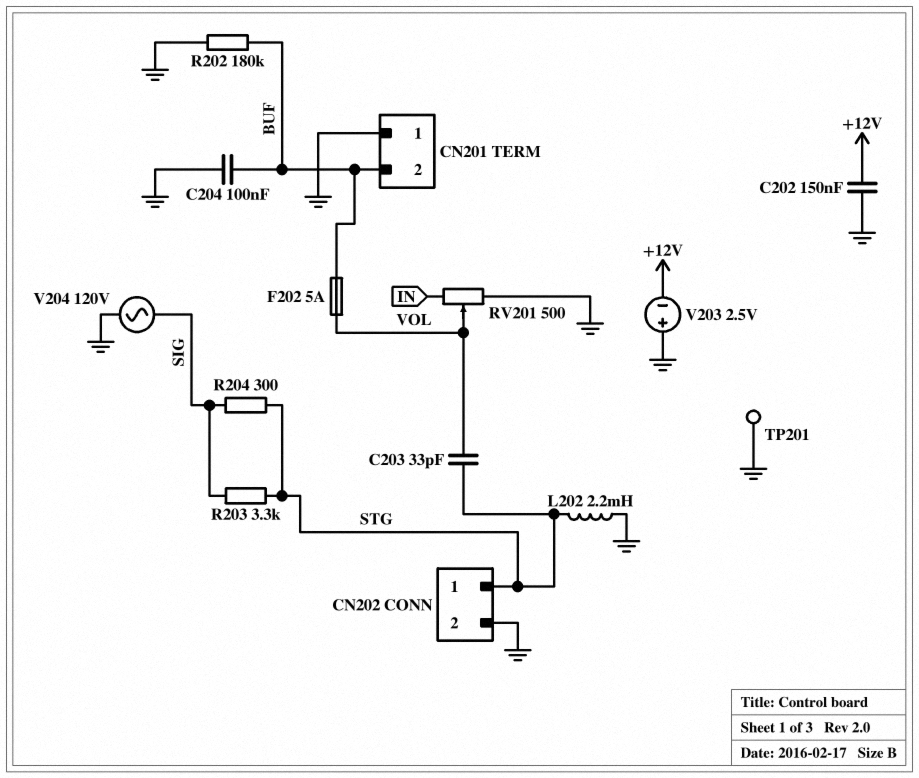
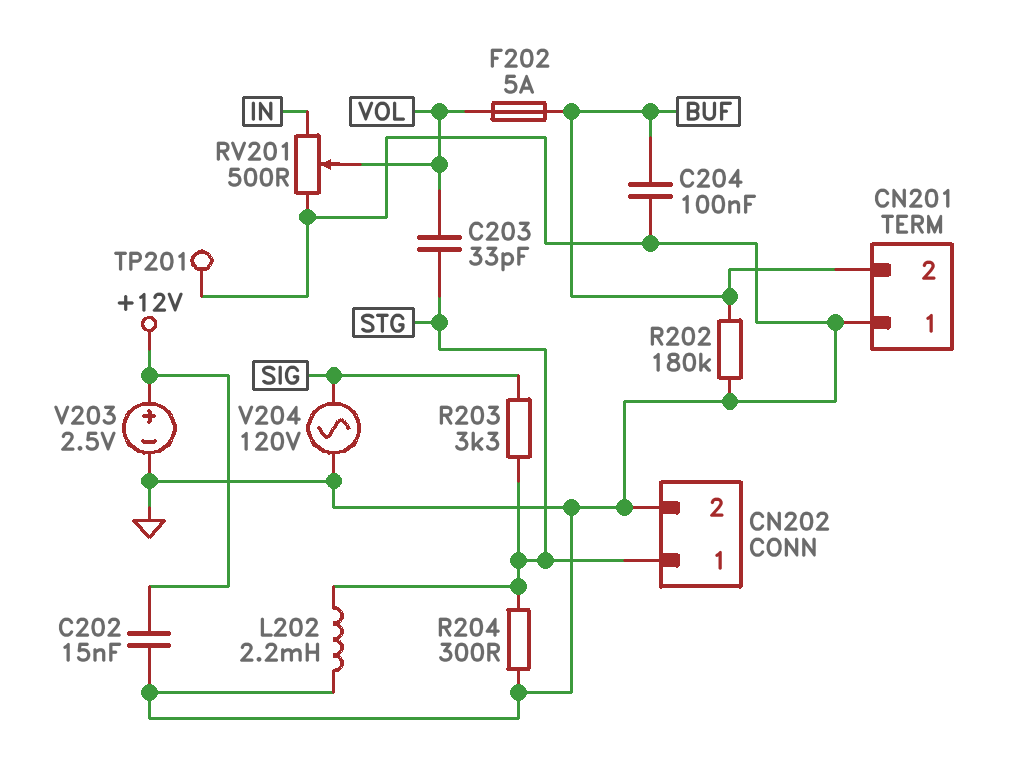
C202: 150nF (+12V, GND) -> 15nF (+12V, GND)
R204: 300 (SIG, STG) -> 300 (GND, STG)
V203: 2.5V (plus GND, minus +12V) -> 2.5V (plus +12V, minus GND)

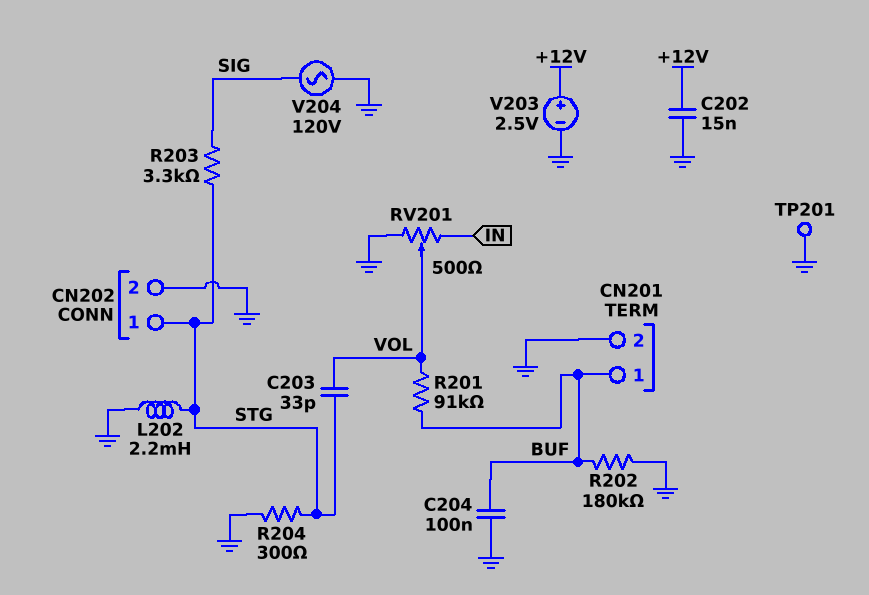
CN201 pin 1: GND -> BUF
CN201 pin 2: BUF -> GND
F202: 5A (BUF, VOL) -> none
R201: none -> 91k (BUF, VOL)

